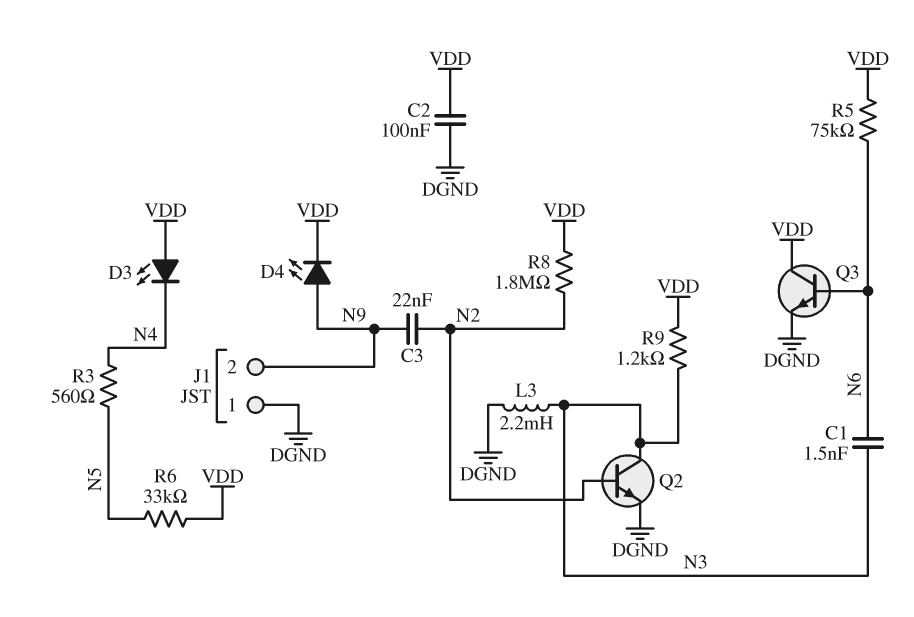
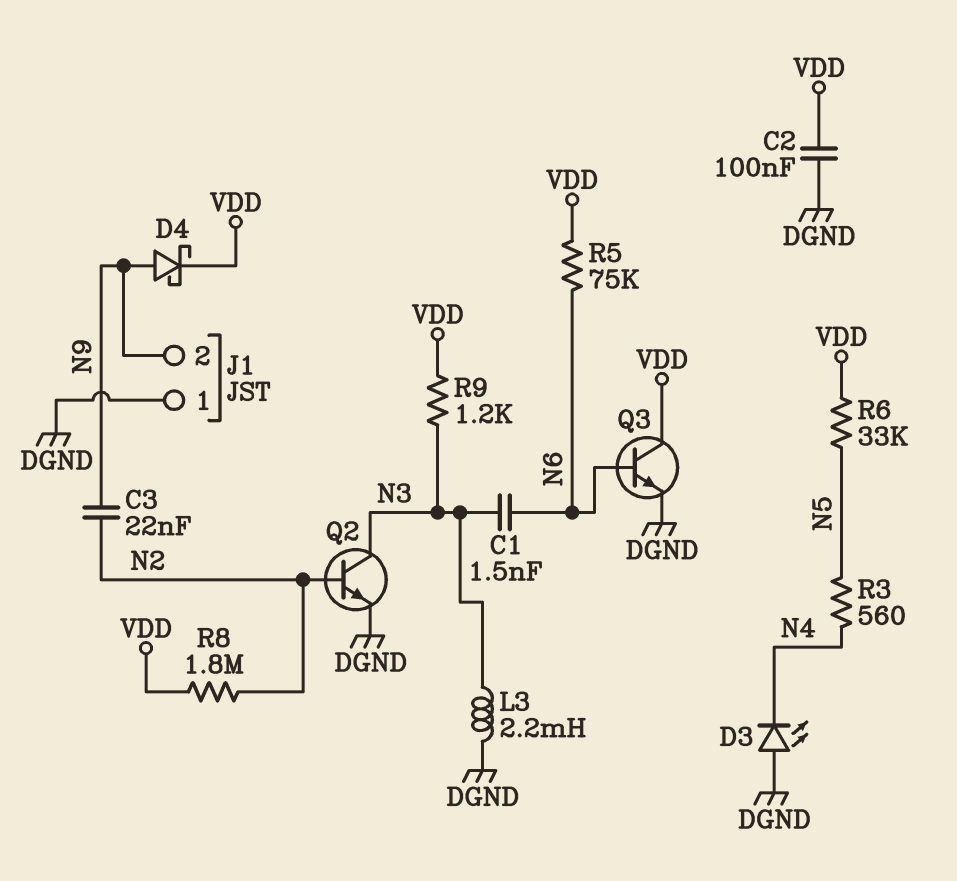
D3: LED (A VDD, K N4) -> LED (A DGND, K N4)
D4: LED (A N9, K VDD) -> schottky (A N9, K VDD)

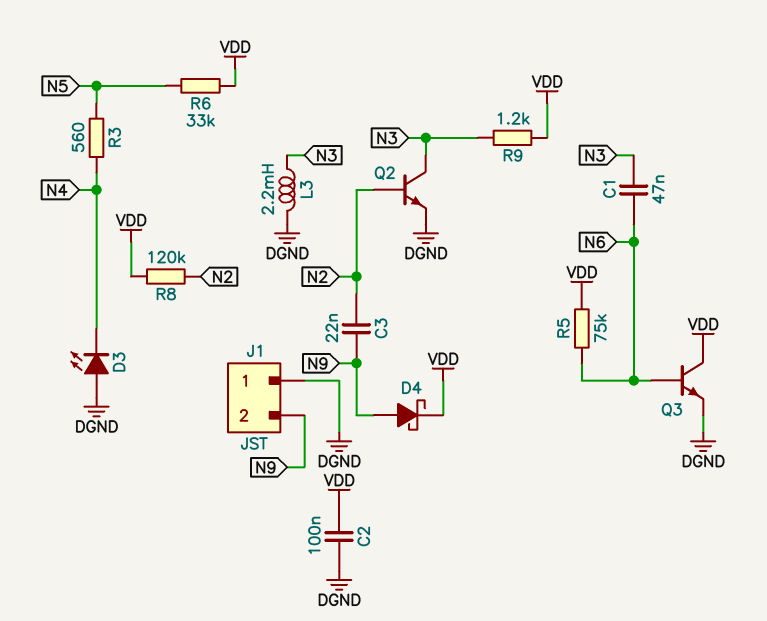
C1: 1.5nF (N3, N6) -> 47nF (N3, N6)
R8: 1.8M (N2, VDD) -> 120k (N2, VDD)

